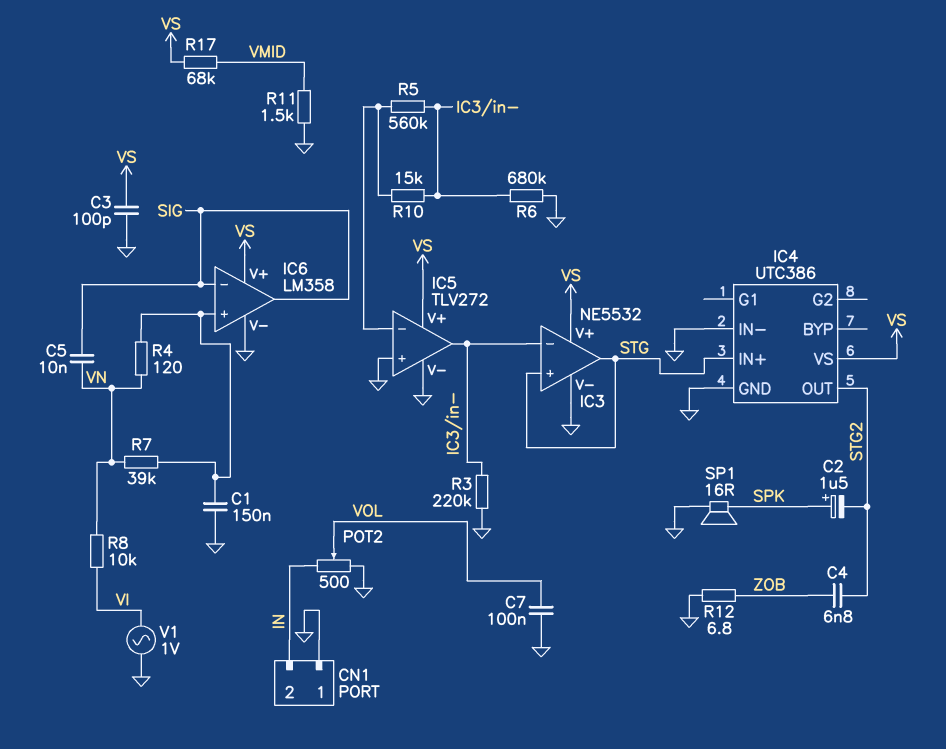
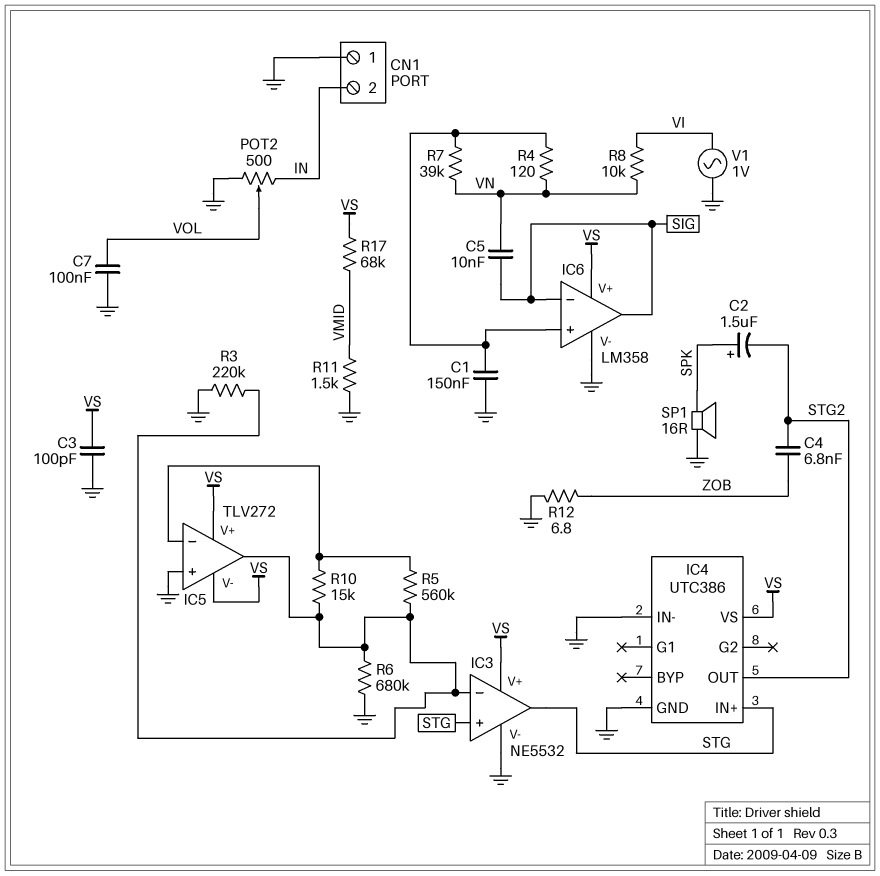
IC5 pin V-: GND -> VS

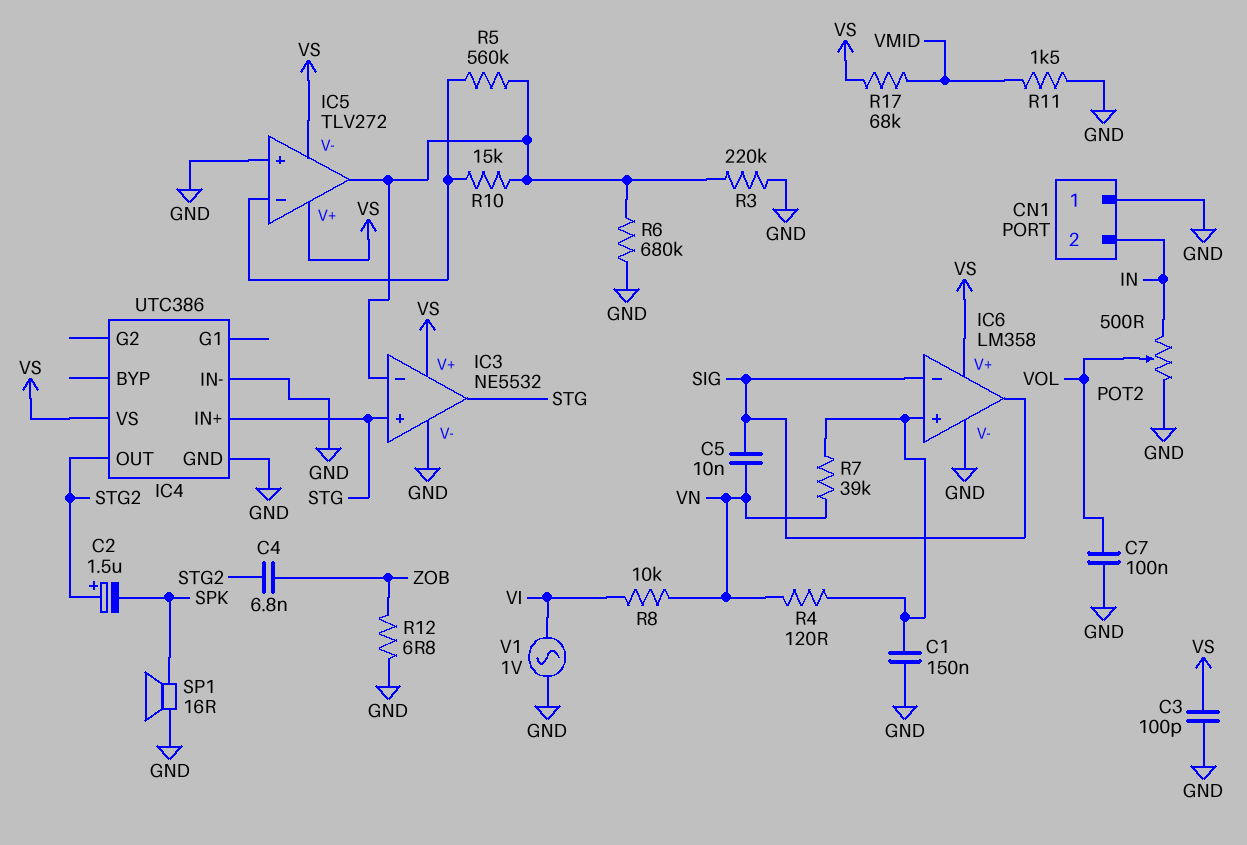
C2: 1.5uF (plus SPK, minus STG2) -> 1.5uF (plus STG2, minus SPK)

